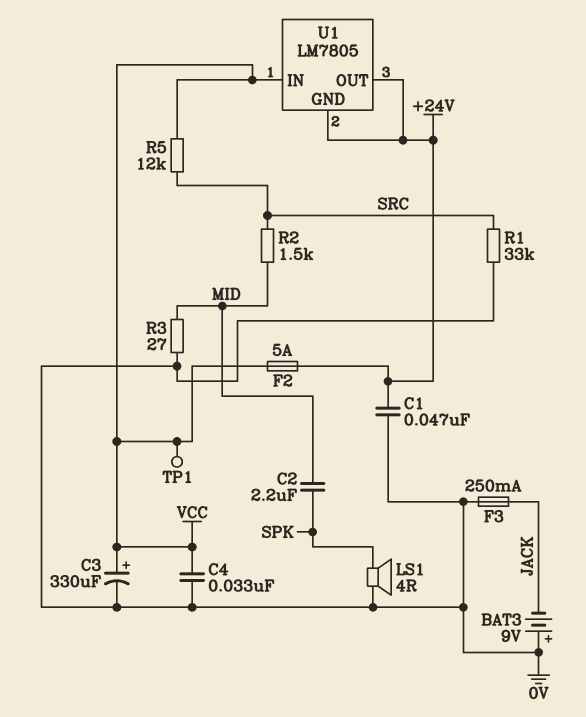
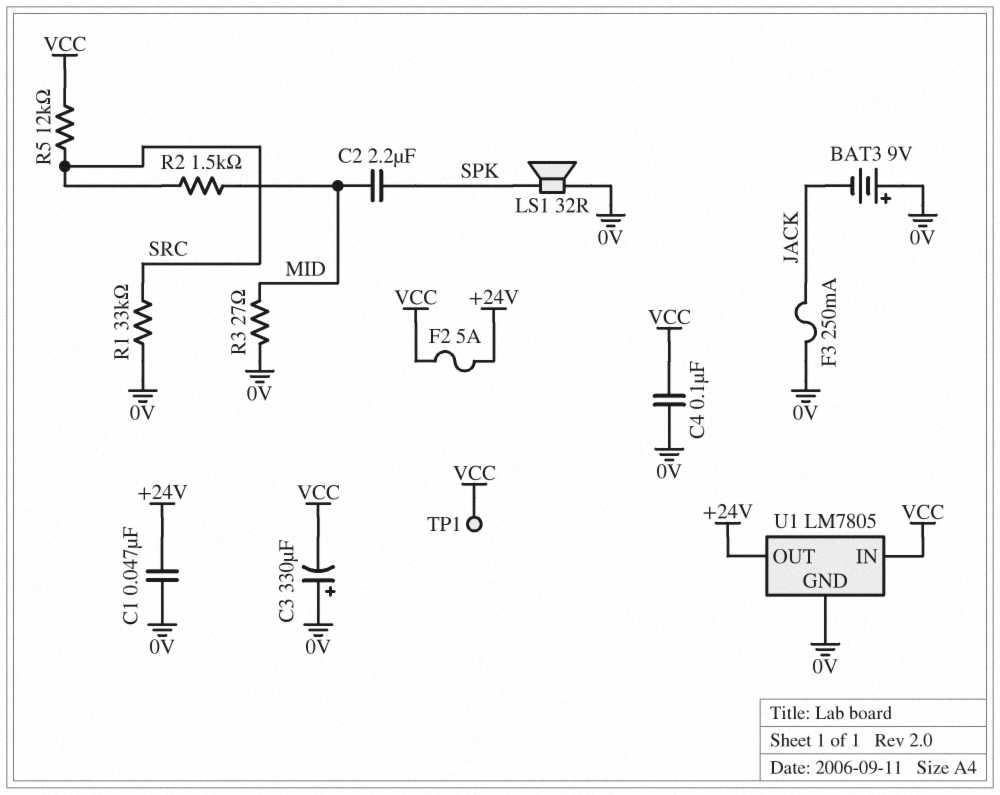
C3: 330uF (plus VCC, minus 0V) -> 330uF (plus 0V, minus VCC)
C4: 33nF (0V, VCC) -> 100nF (0V, VCC)
LS1: speaker 4R (0V, SPK) -> speaker 32R (0V, SPK)
U1 pin GND: +24V -> 0V

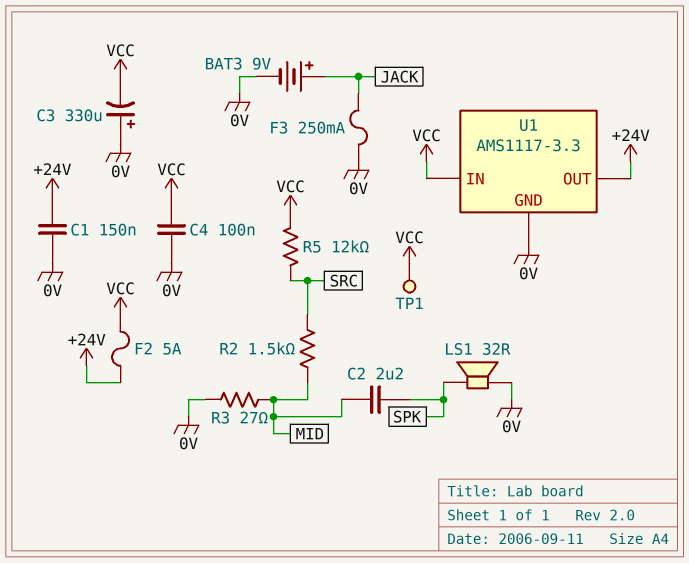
BAT3: 9V (plus 0V, minus JACK) -> 9V (plus JACK, minus 0V)
C1: 47nF (+24V, 0V) -> 150nF (+24V, 0V)
R1: 33k (0V, SRC) -> none
U1: LM7805 -> AMS1117-3.3

